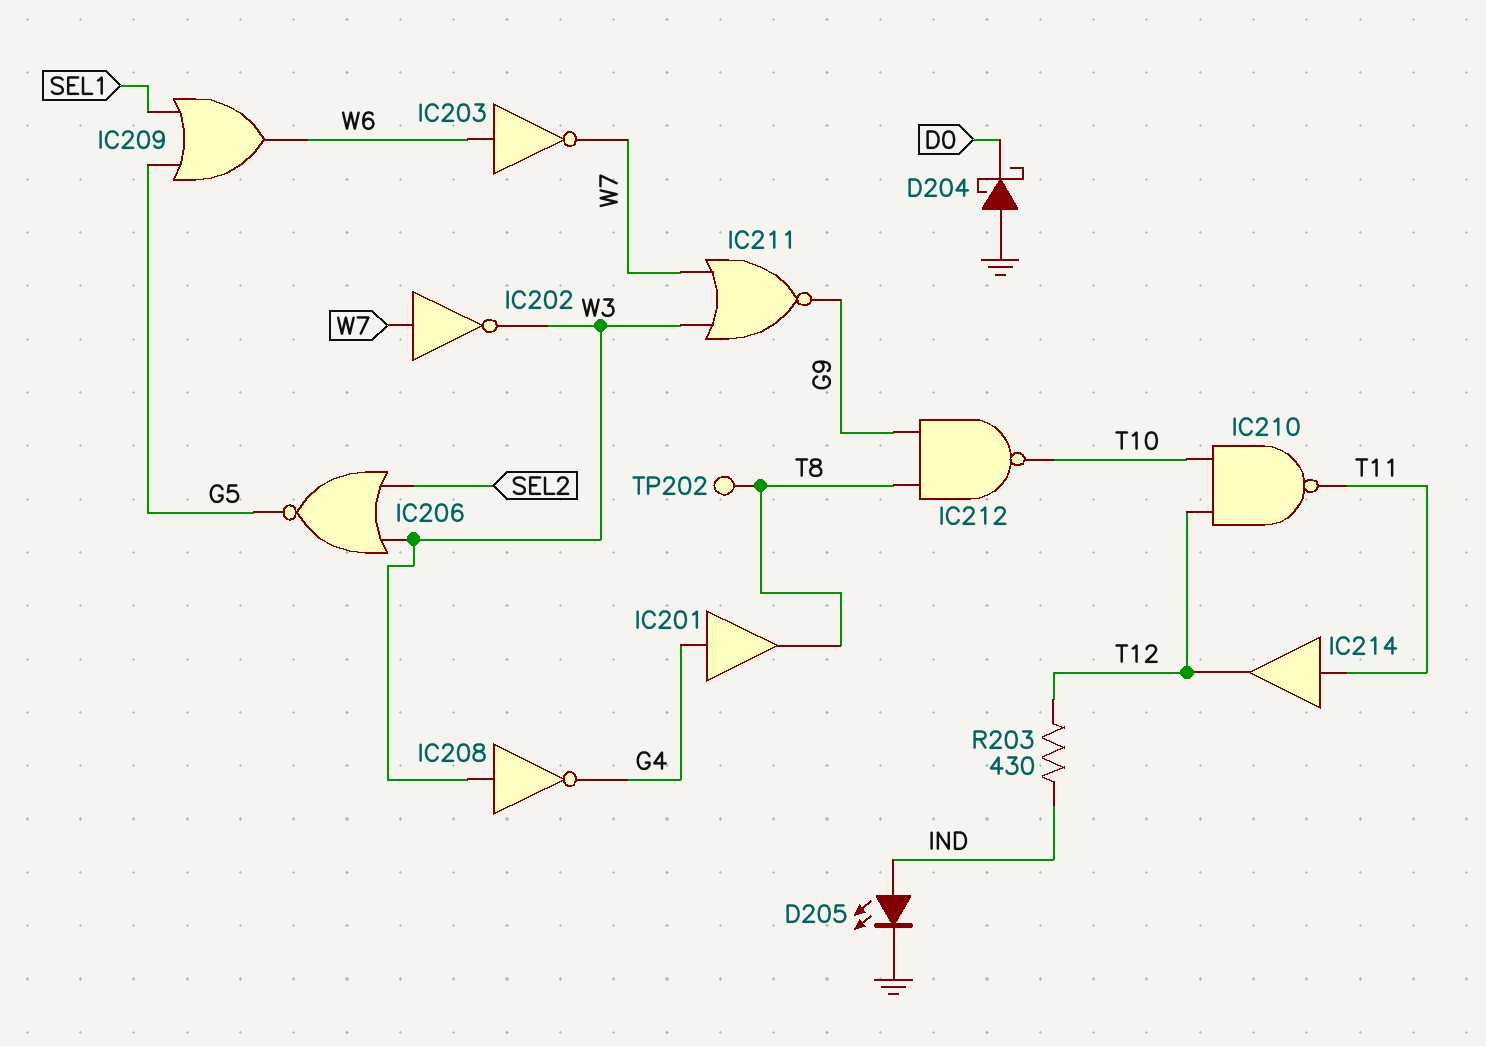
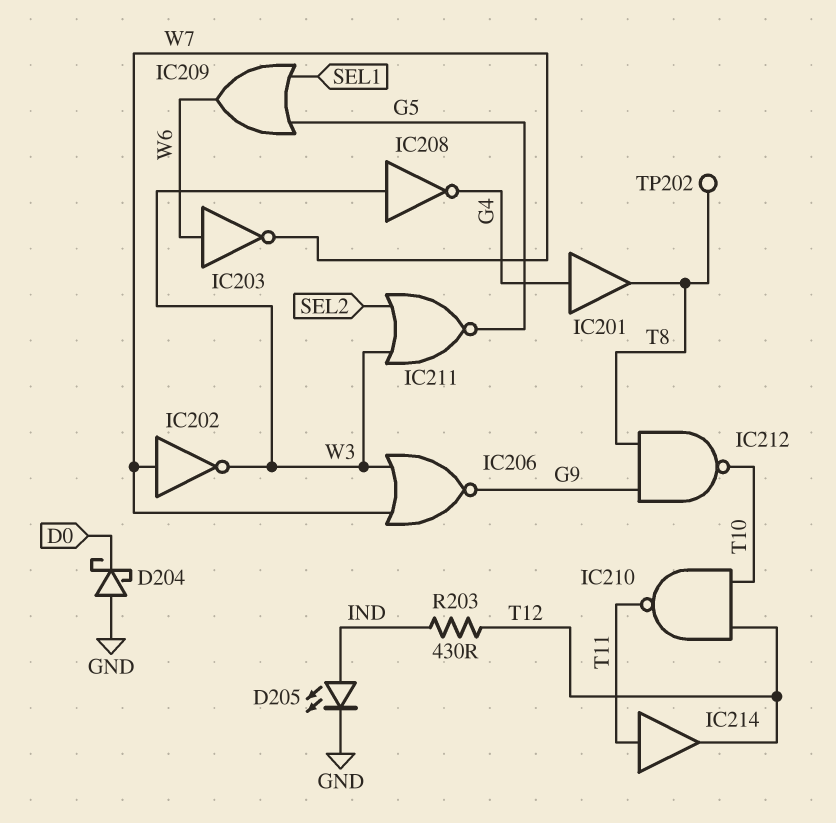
IC206: NOR (in SEL2, in W3, out G5) -> NOR (in W3, in W7, out G9)
IC211: NOR (in W3, in W7, out G9) -> NOR (in SEL2, in W3, out G5)

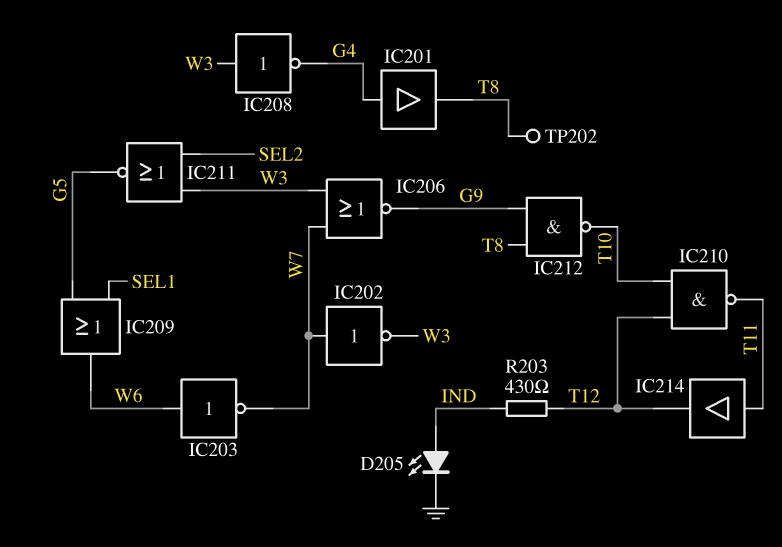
D204: schottky (A GND, K D0) -> none

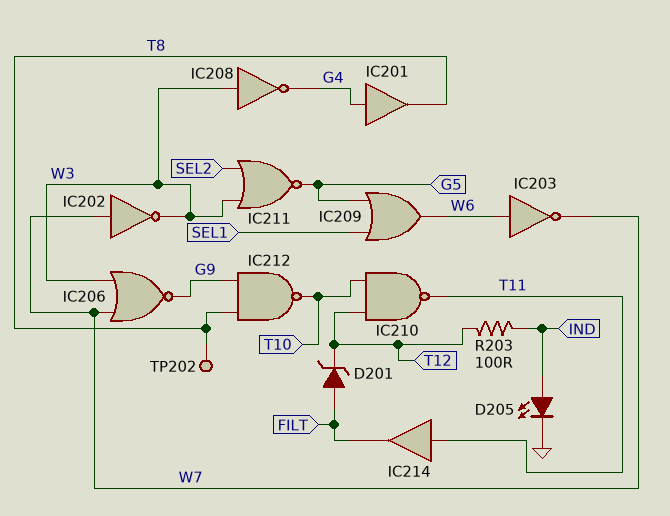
D201: none -> zener (A FILT, K T12)
IC214: buffer (in T11, out T12) -> buffer (in T11, out FILT)
R203: 430 (IND, T12) -> 100 (IND, T12)

